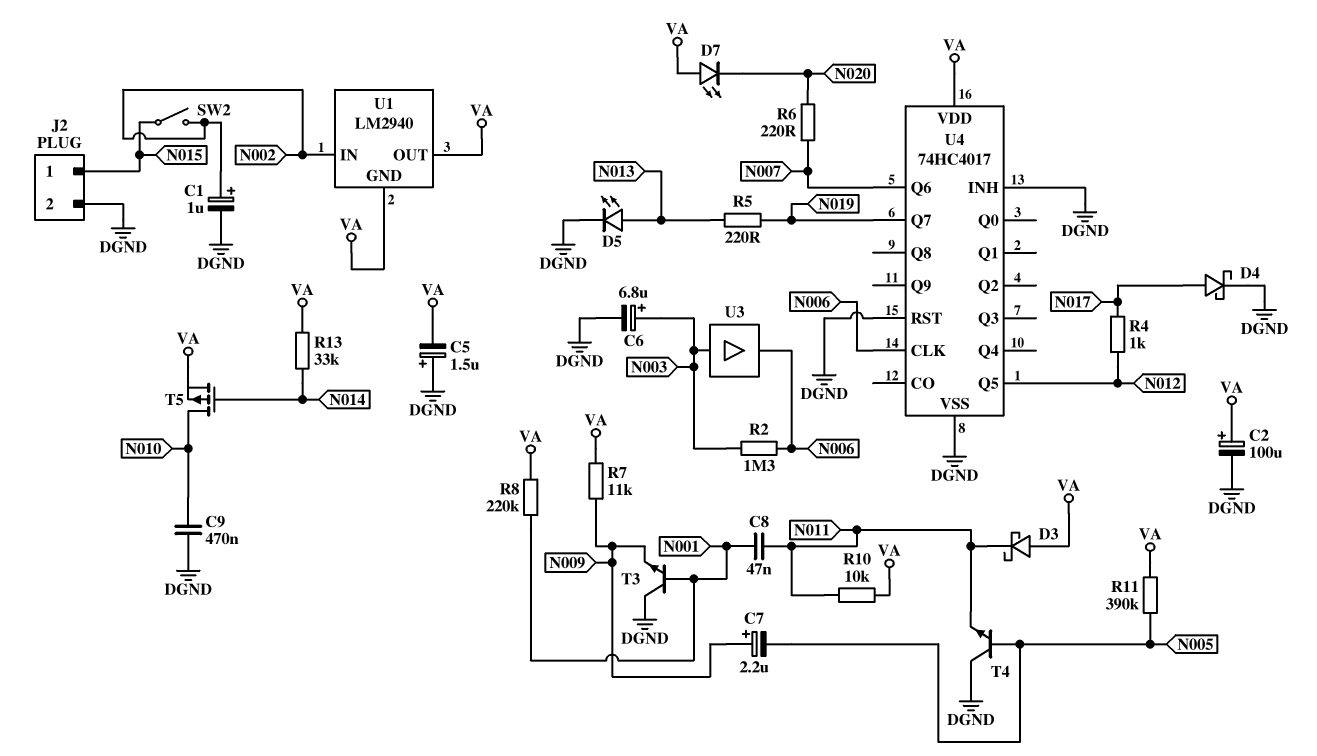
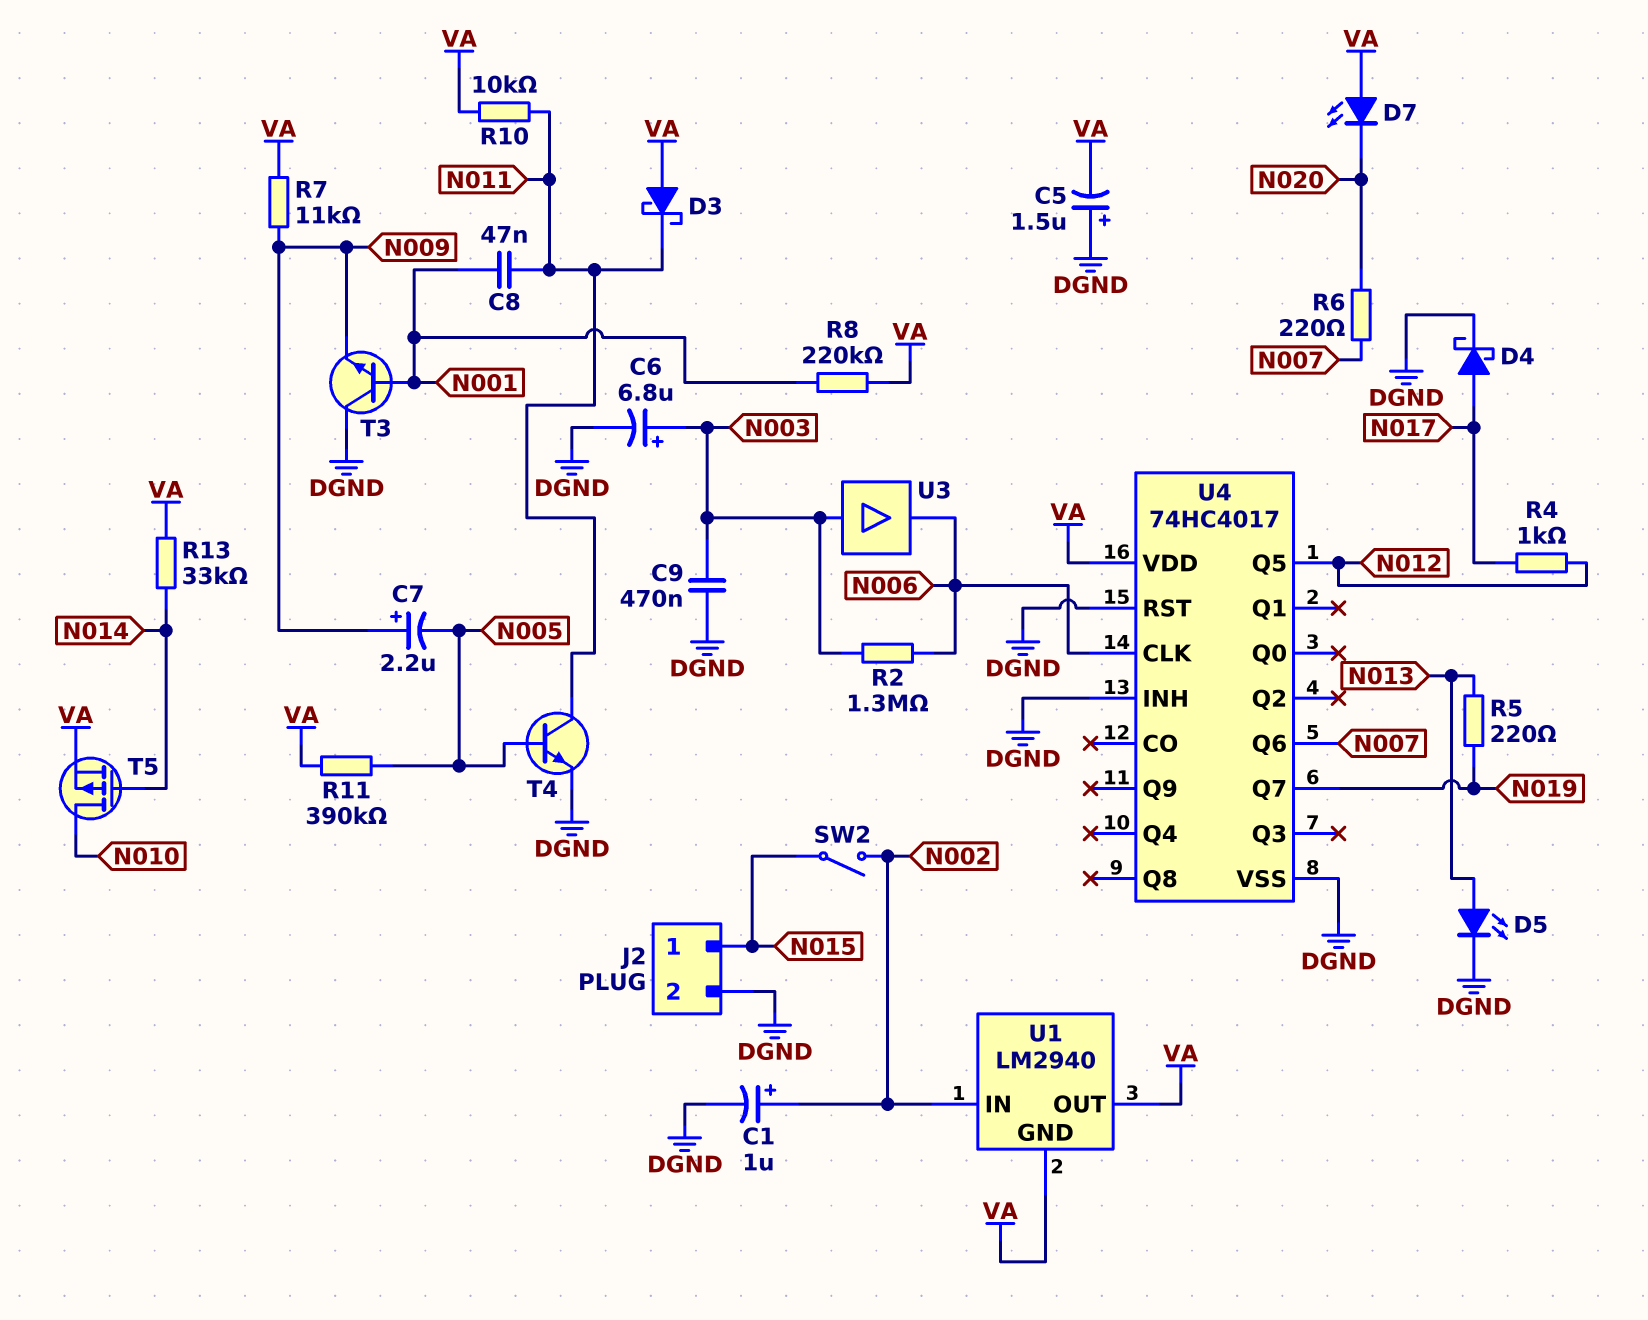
C2: 100uF (plus VA, minus DGND) -> none
C9: 470nF (DGND, N010) -> 470nF (DGND, N003)
T4: NPN (B N005, C DGND, E N011) -> NPN (B N005, C N011, E DGND)

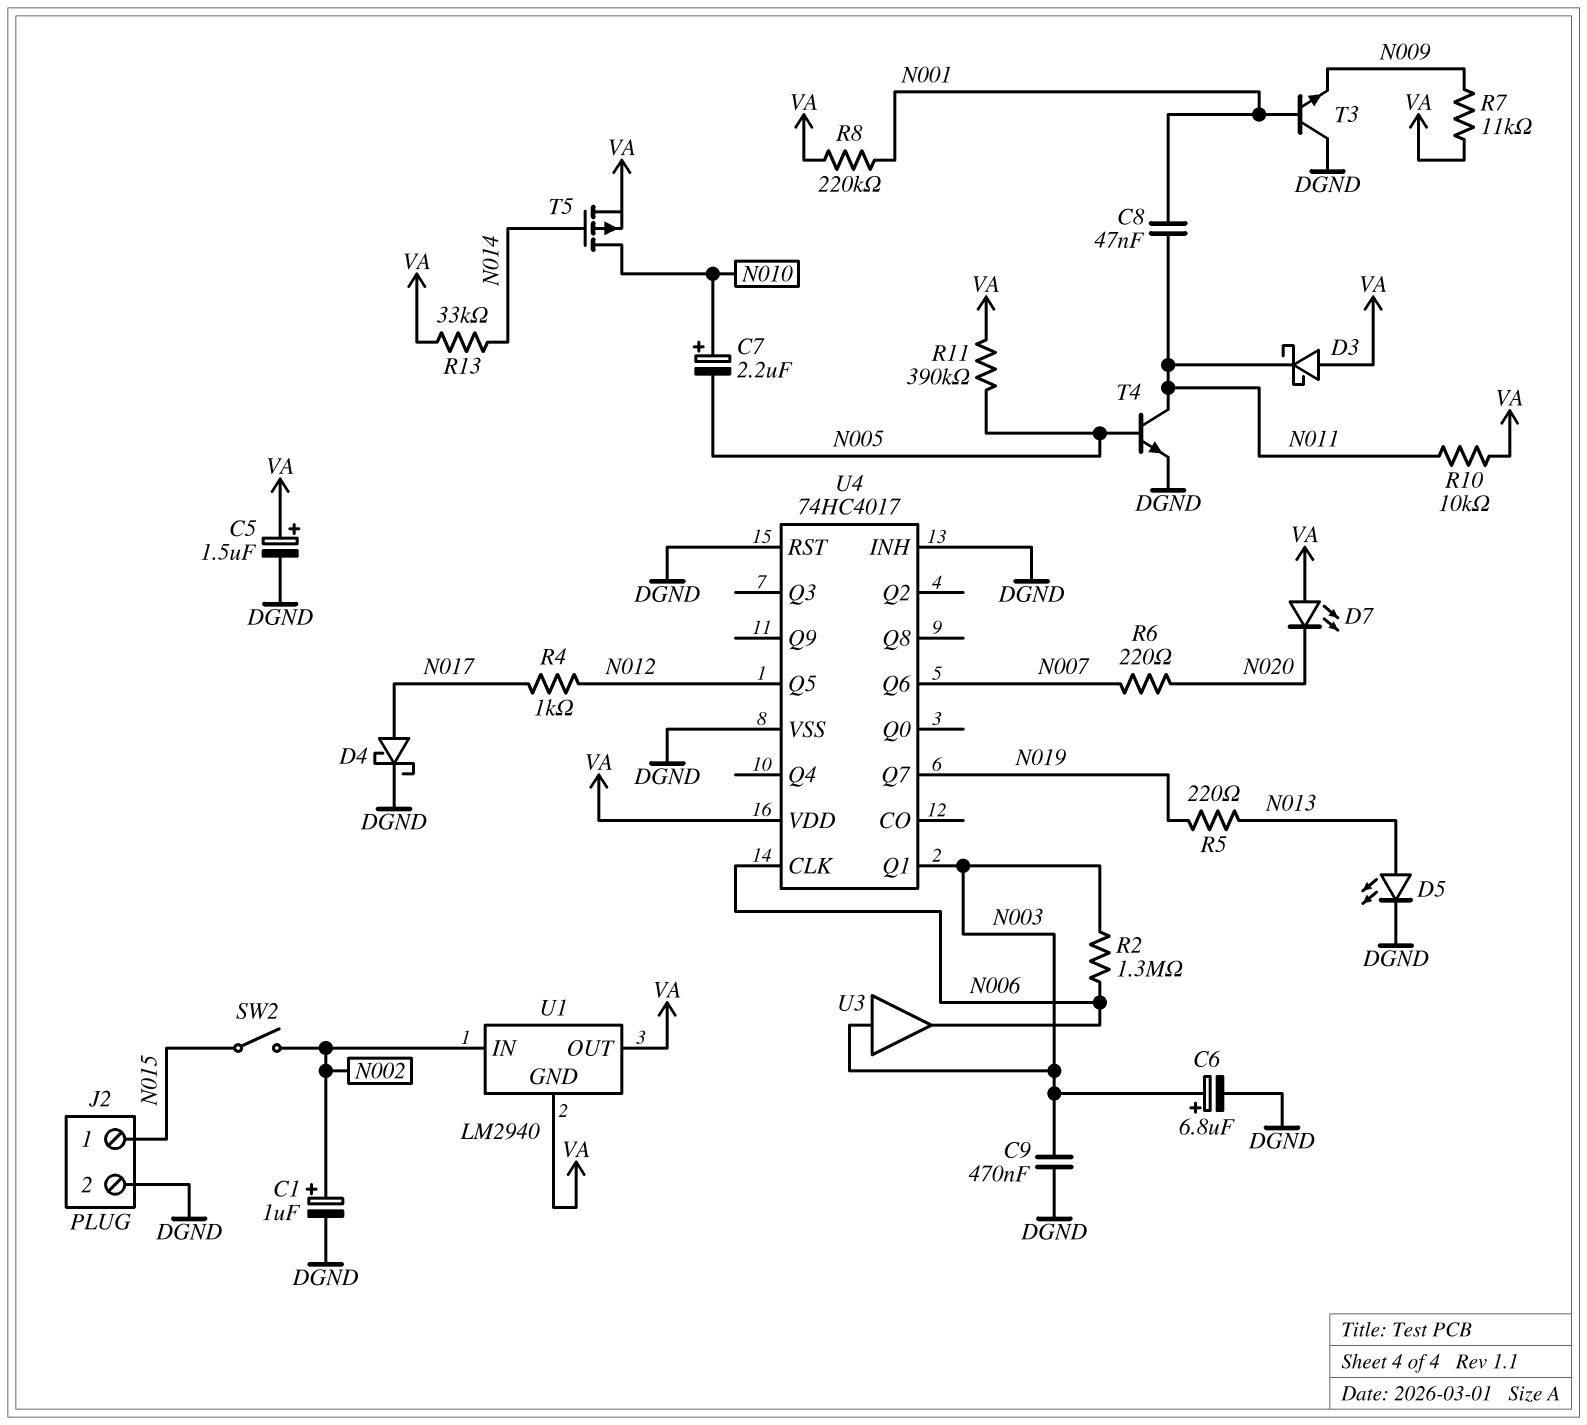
C5: 1.5uF (plus DGND, minus VA) -> 1.5uF (plus VA, minus DGND)
C7: 2.2uF (plus N009, minus N005) -> 2.2uF (plus N010, minus N005)
U4 pin Q1: none -> N003

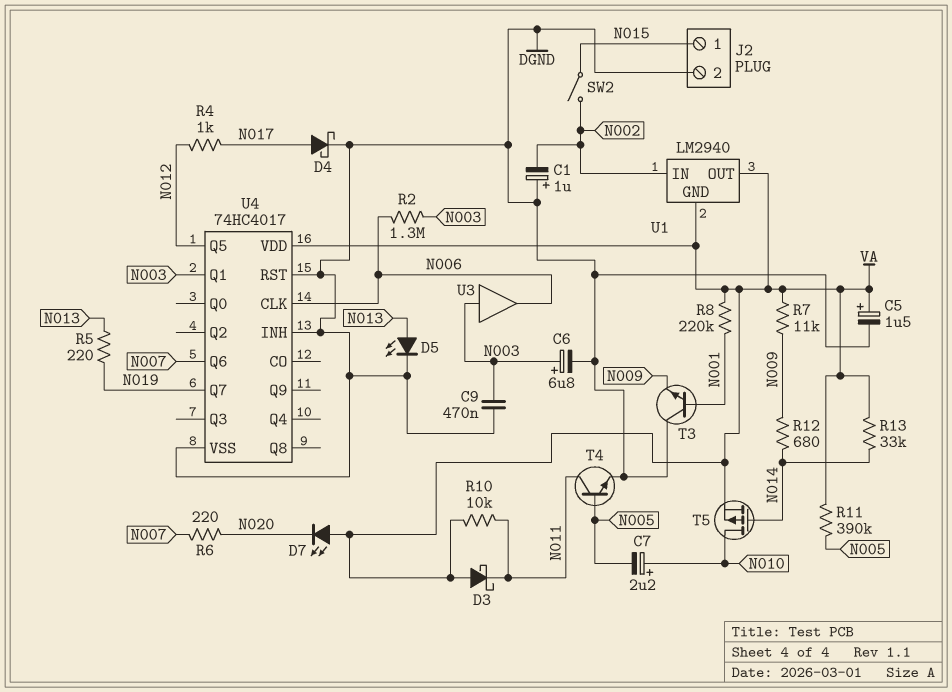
C1: 1uF (plus N002, minus DGND) -> 1uF (plus DGND, minus N002)
C8: 47nF (N001, N011) -> none
R12: none -> 680 (N009, N014)

